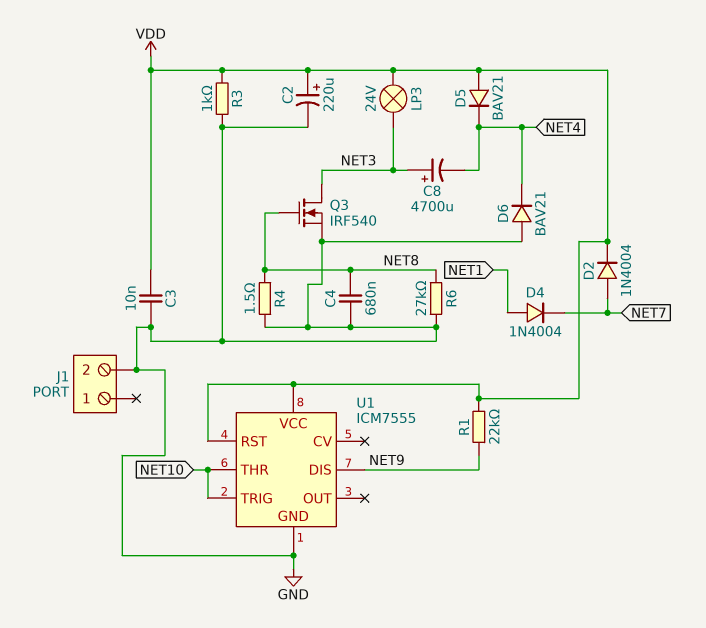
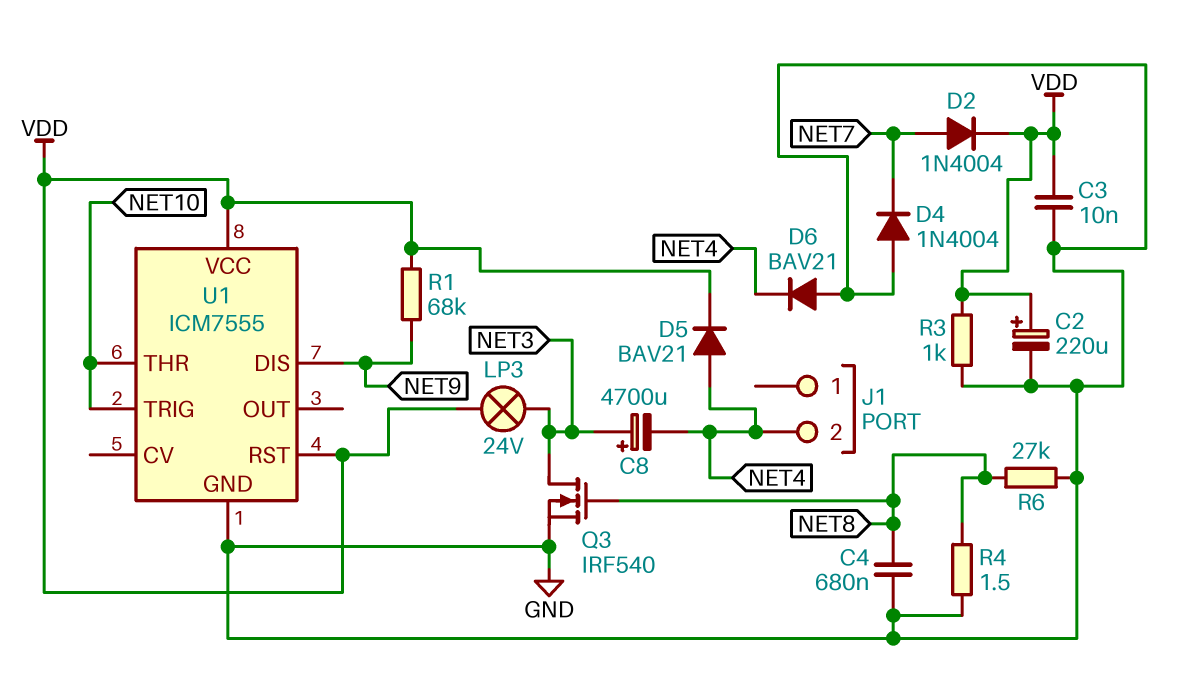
D4: diode 1N4004 (A NET1, K NET7) -> diode 1N4004 (A GND, K NET7)
D5: diode BAV21 (A VDD, K NET4) -> diode BAV21 (A NET4, K VDD)
J1 pin 2: GND -> NET4
R1: 22k (NET9, VDD) -> 68k (NET9, VDD)

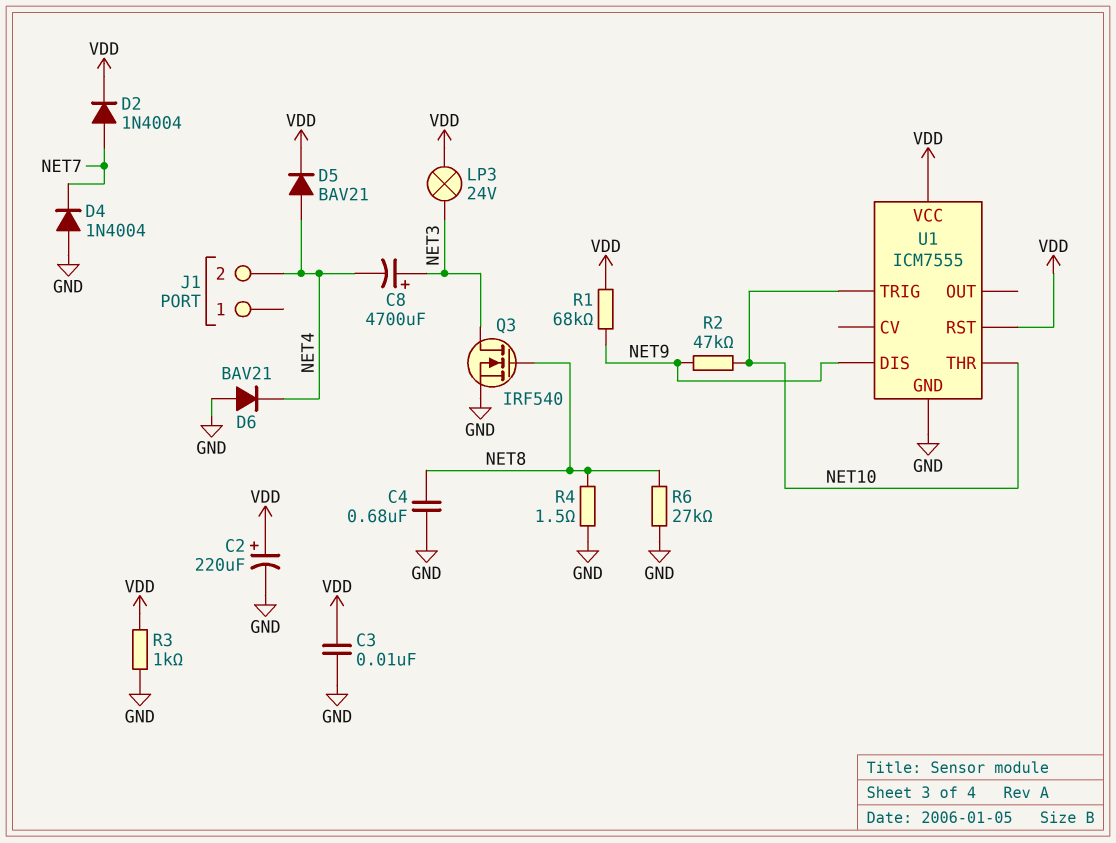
R2: none -> 47k (NET9, NET10)

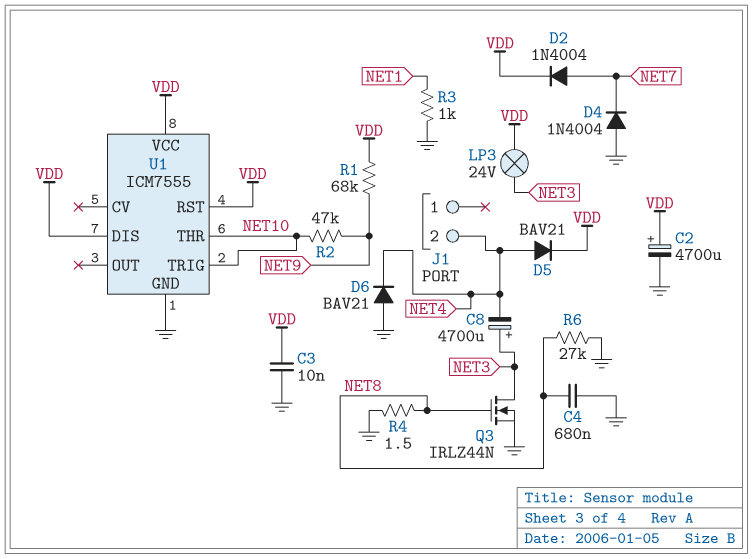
C2: 220uF (plus VDD, minus GND) -> 4700uF (plus VDD, minus GND)
Q3: NMOS IRF540 (G NET8, D NET3, S GND) -> NMOS IRLZ44N (G NET8, D NET3, S GND)
R3: 1k (GND, VDD) -> 1k (GND, NET1)
U1 pin DIS: NET9 -> VDD

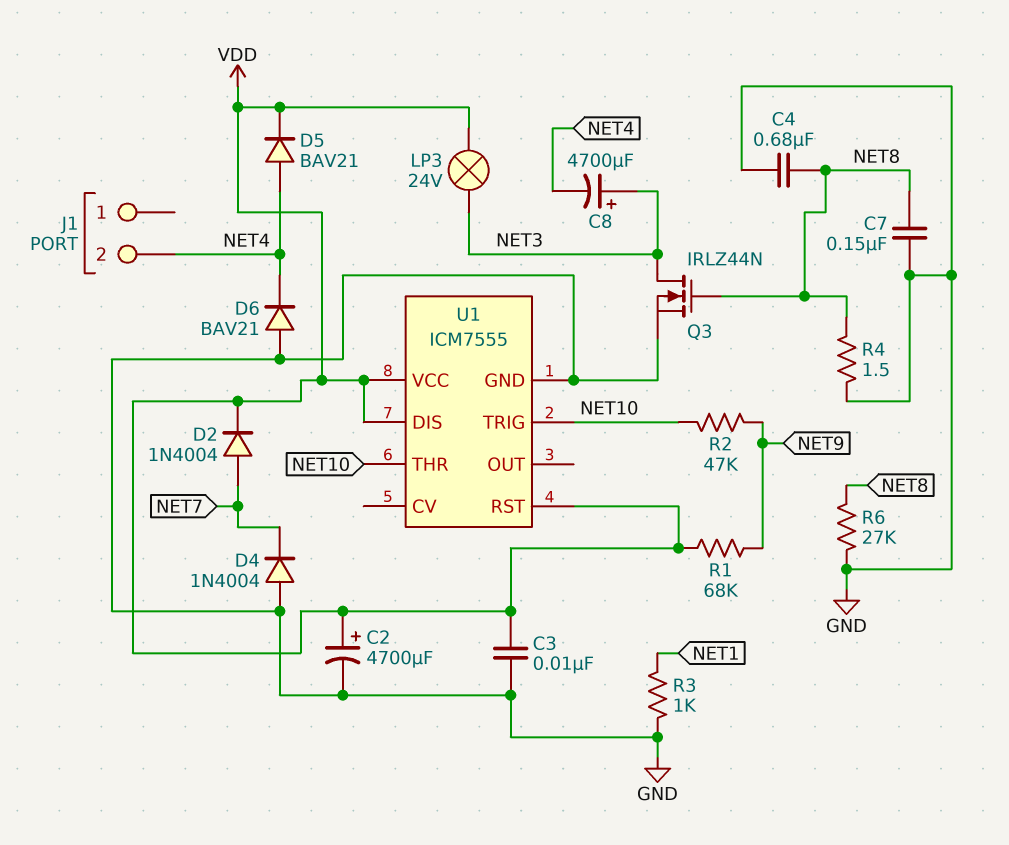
C7: none -> 150nF (GND, NET8)

